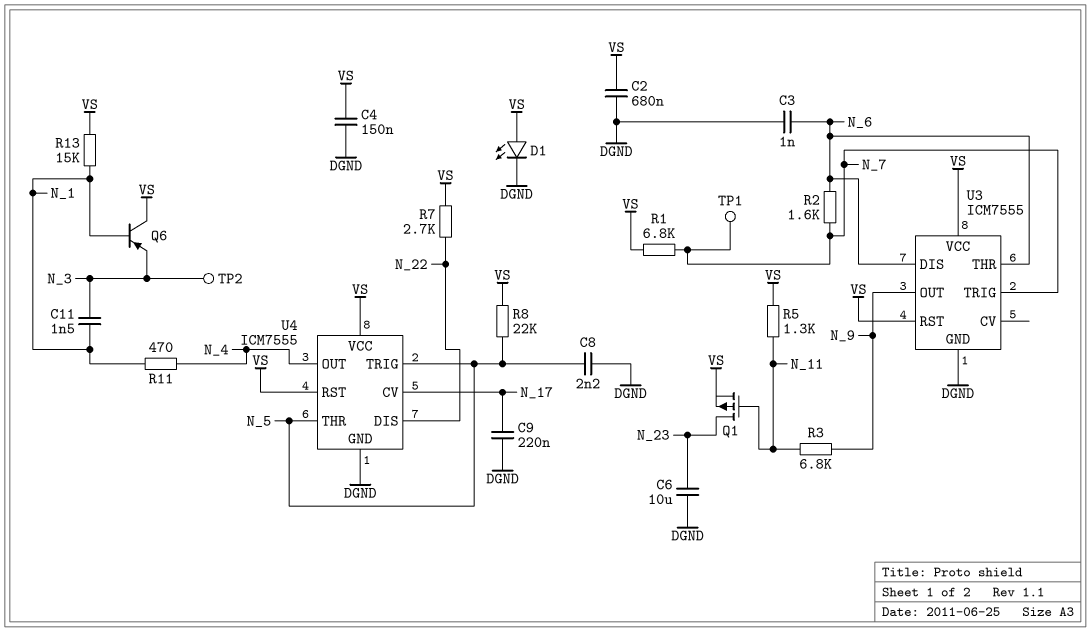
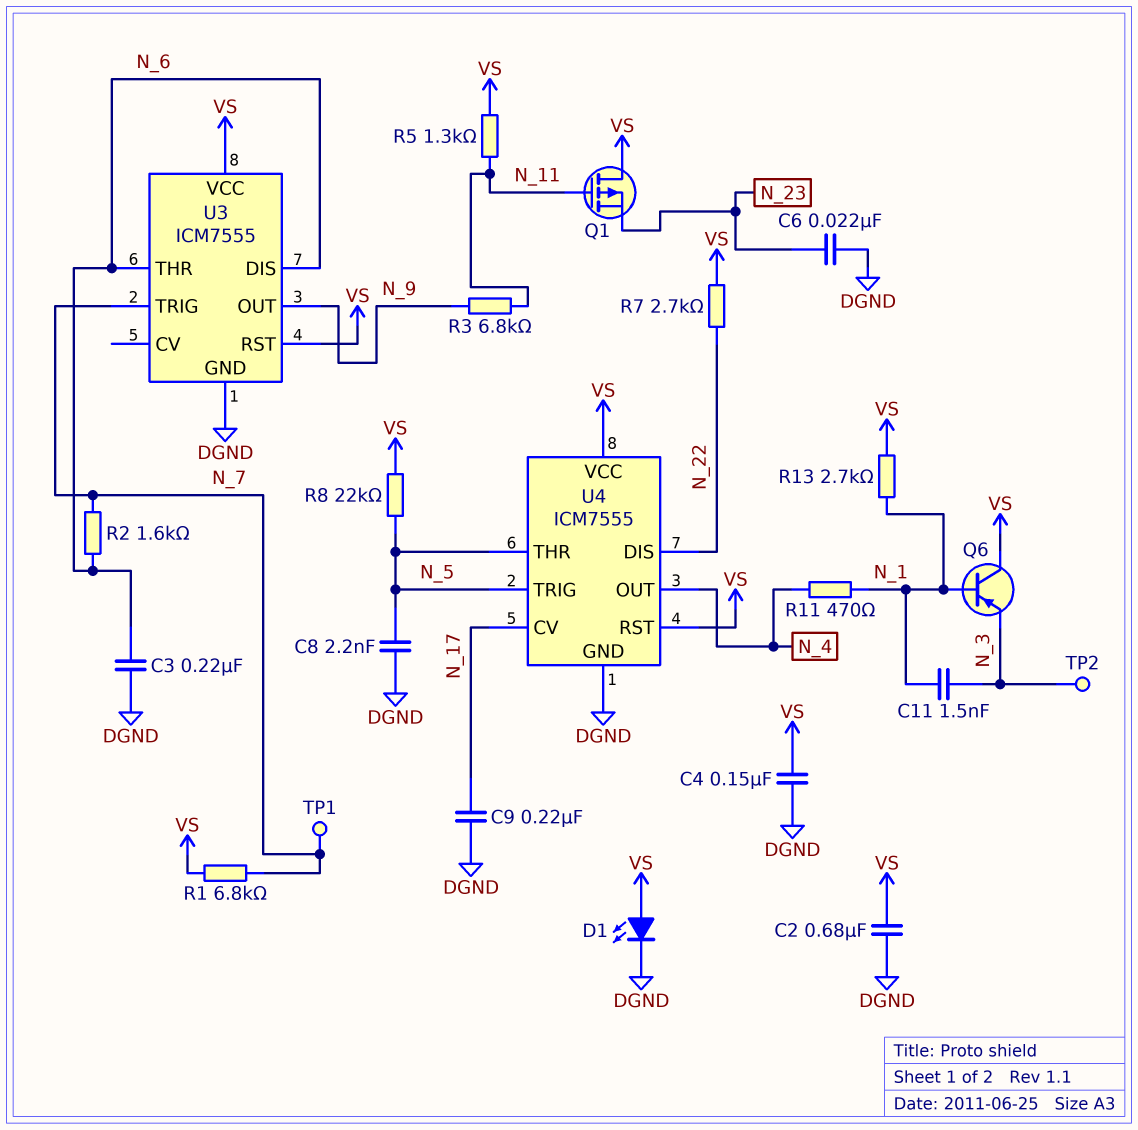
C3: 1nF (DGND, N_6) -> 220nF (DGND, N_6)
C6: 10uF (DGND, N_23) -> 22nF (DGND, N_23)
Q1: PMOS (G N_11, D N_23, S VS) -> PMOS (G N_11, D VS, S N_23)
R13: 15k (N_1, VS) -> 2.7k (N_1, VS)

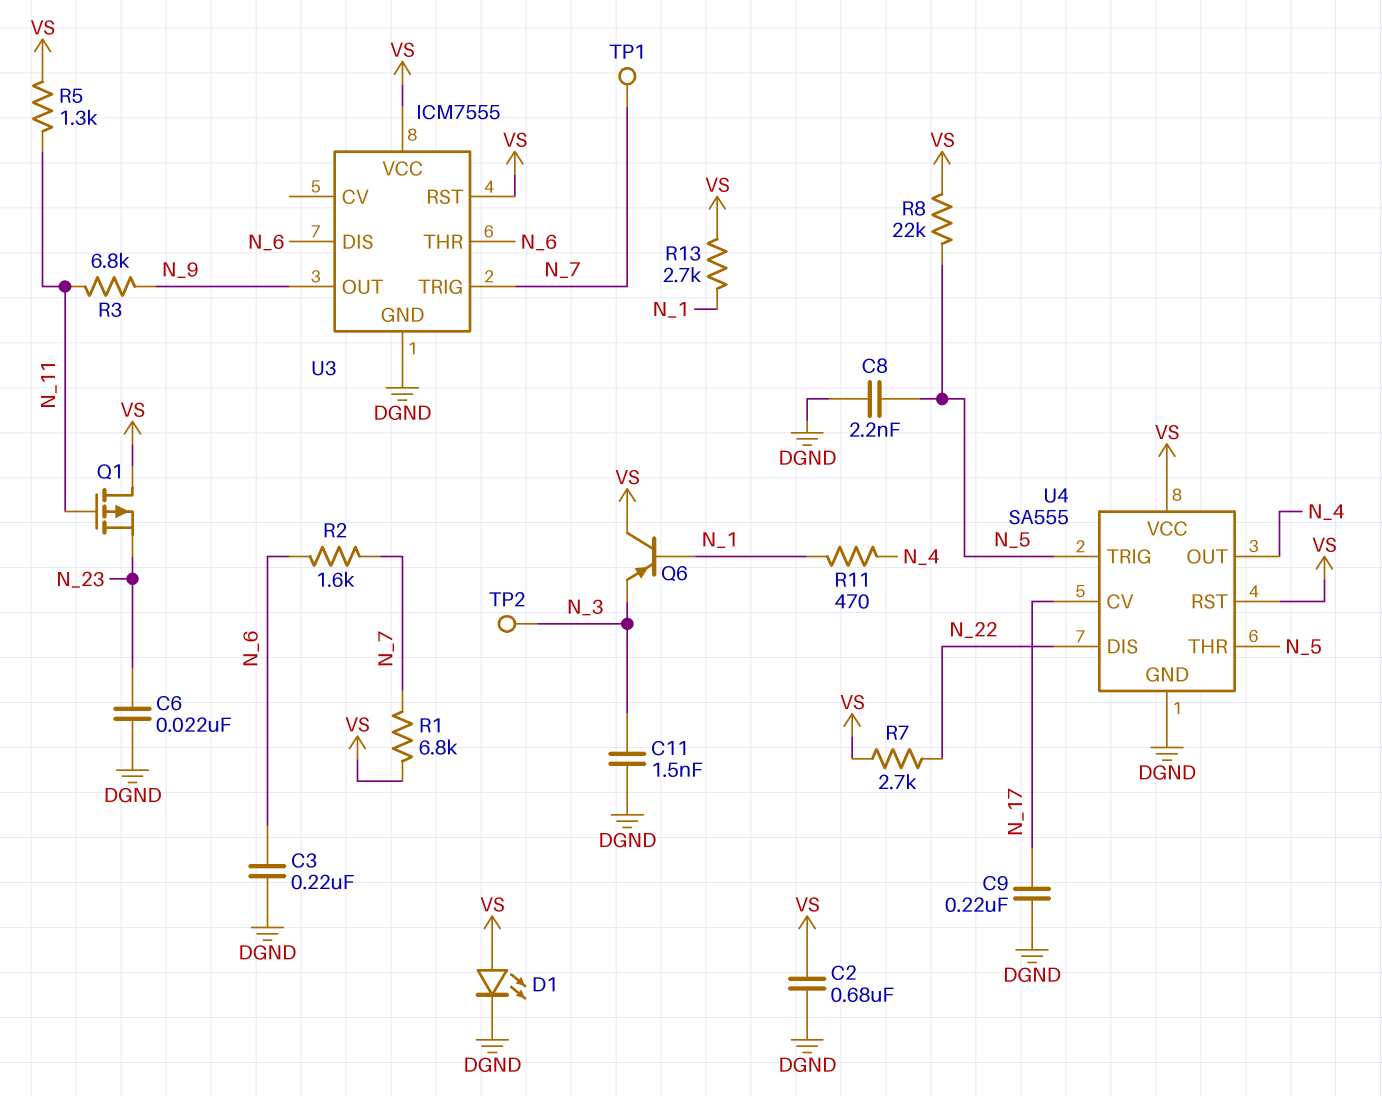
C4: 150nF (DGND, VS) -> none
C11: 1.5nF (N_1, N_3) -> 1.5nF (DGND, N_3)
U4: ICM7555 -> SA555

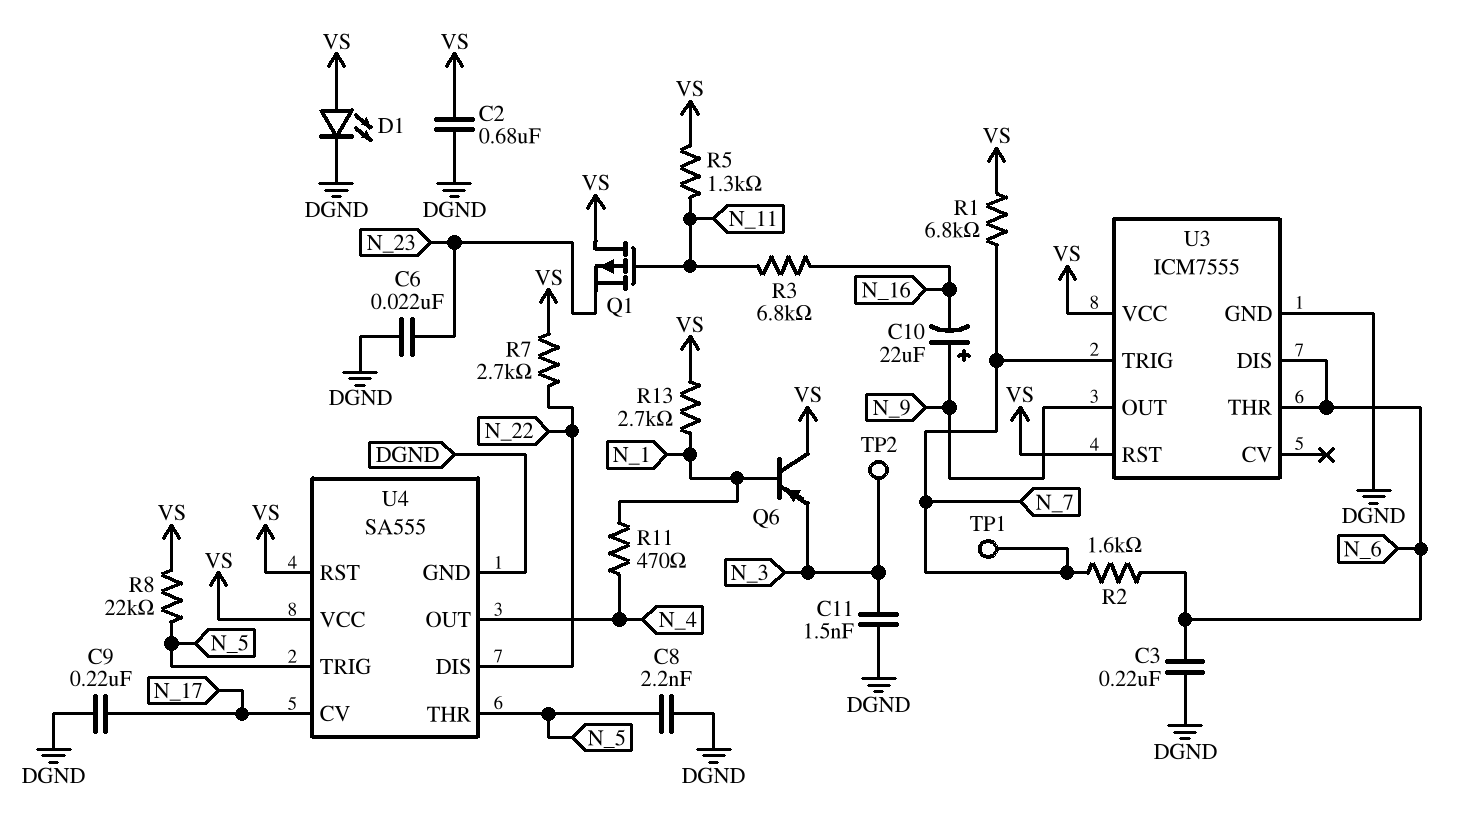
C10: none -> 22uF (plus N_9, minus N_16)
R3: 6.8k (N_9, N_11) -> 6.8k (N_11, N_16)

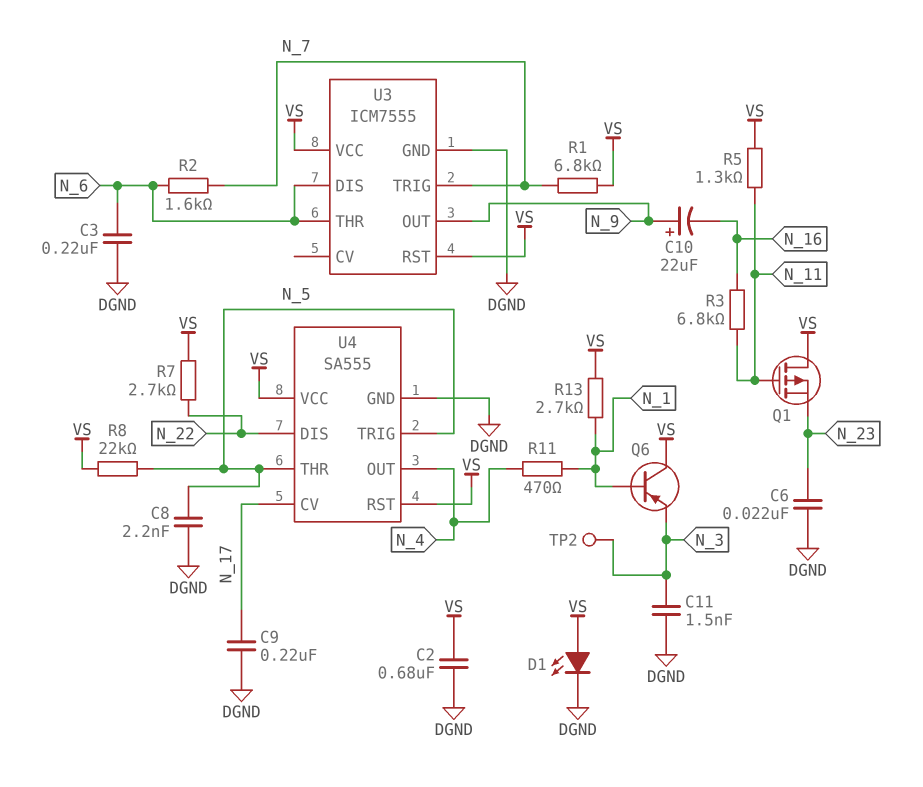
TP1: test point (N_7) -> none

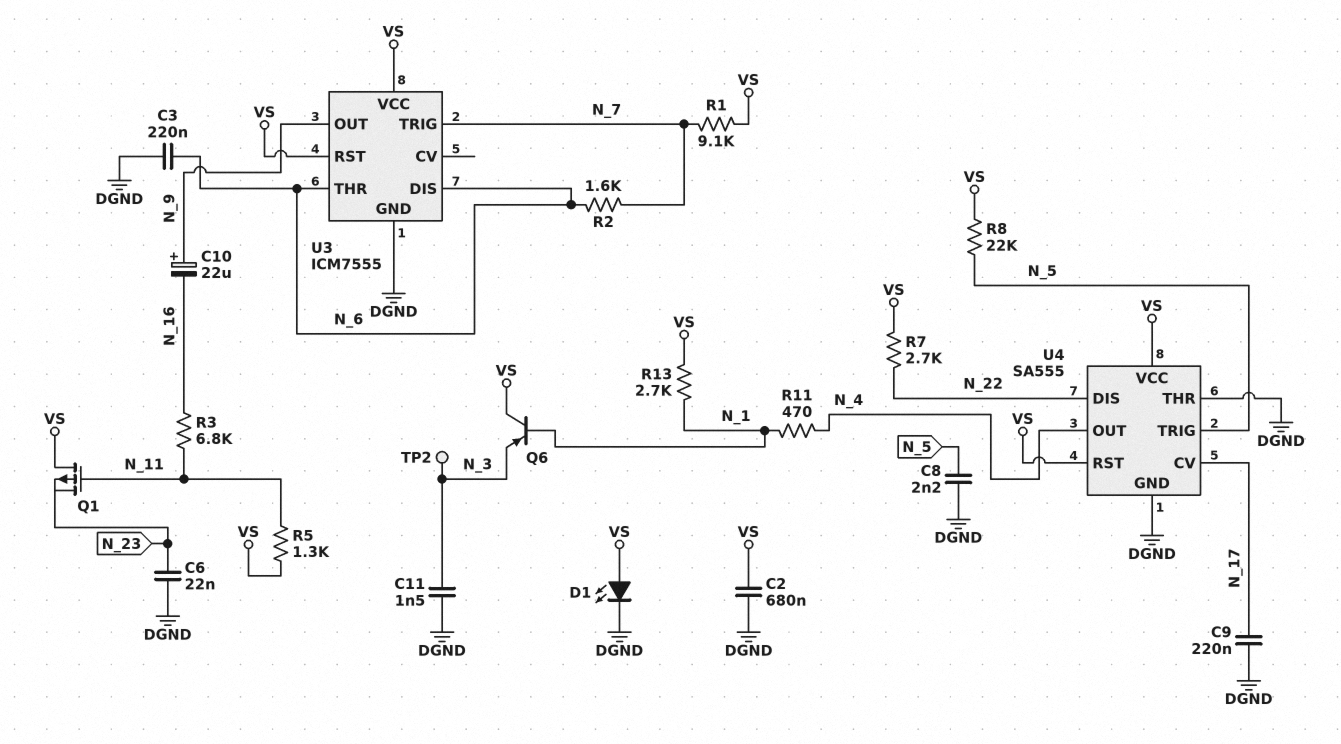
R1: 6.8k (N_7, VS) -> 9.1k (N_7, VS)
U4 pin THR: N_5 -> DGND

